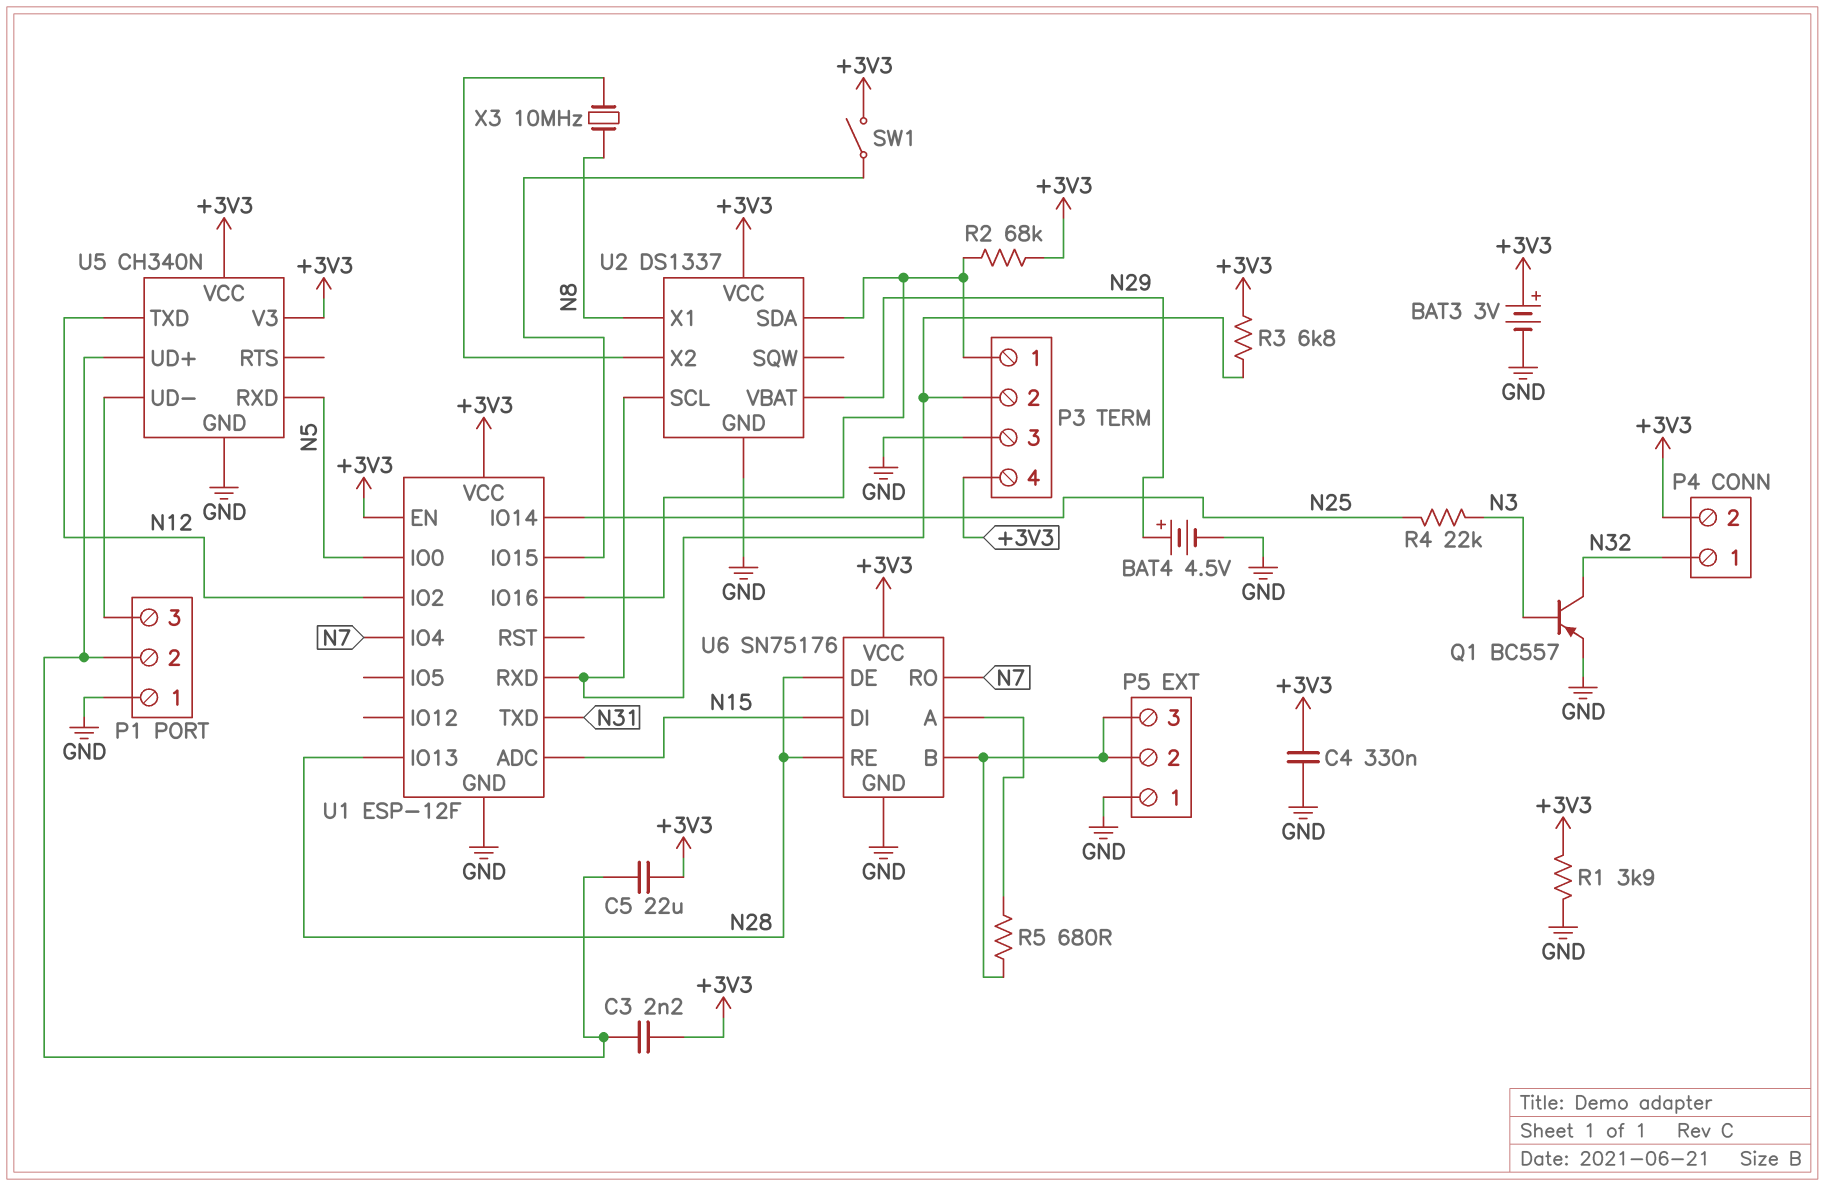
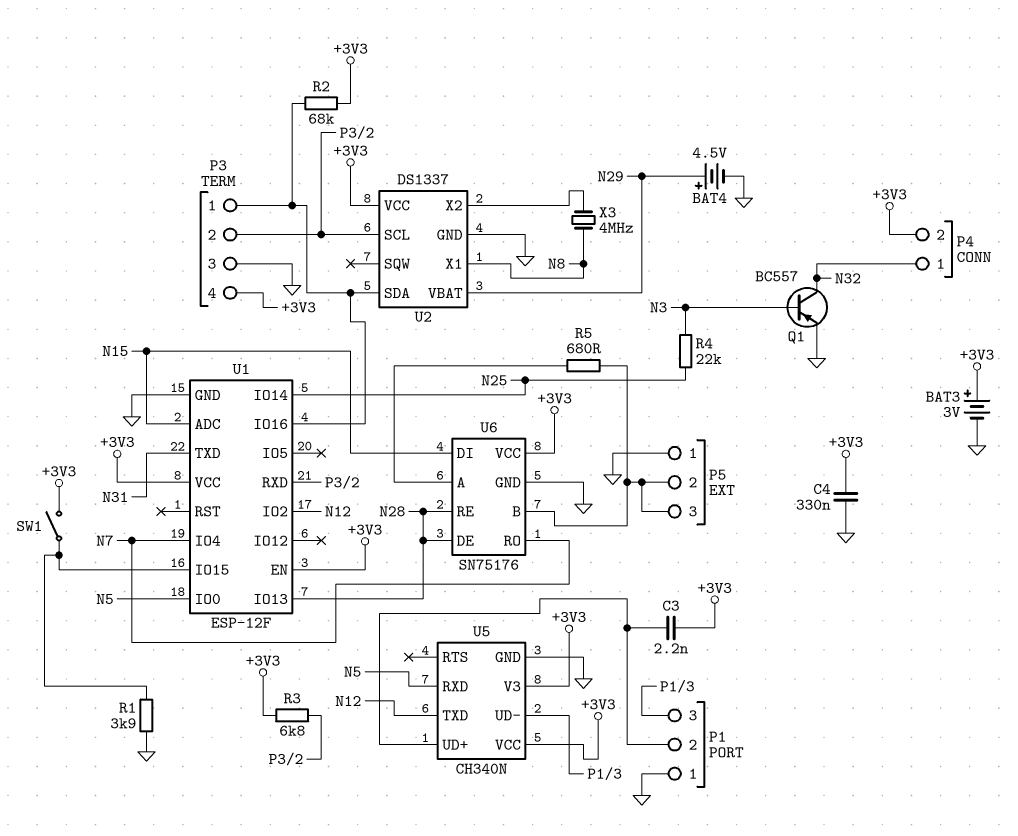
C5: 22uF (+3V3, P1/2) -> none
R1: 3.9k (+3V3, GND) -> 3.9k (GND, U1/IO15)
X3: 10MHz (N8, U2/X2) -> 4MHz (N8, U2/X2)

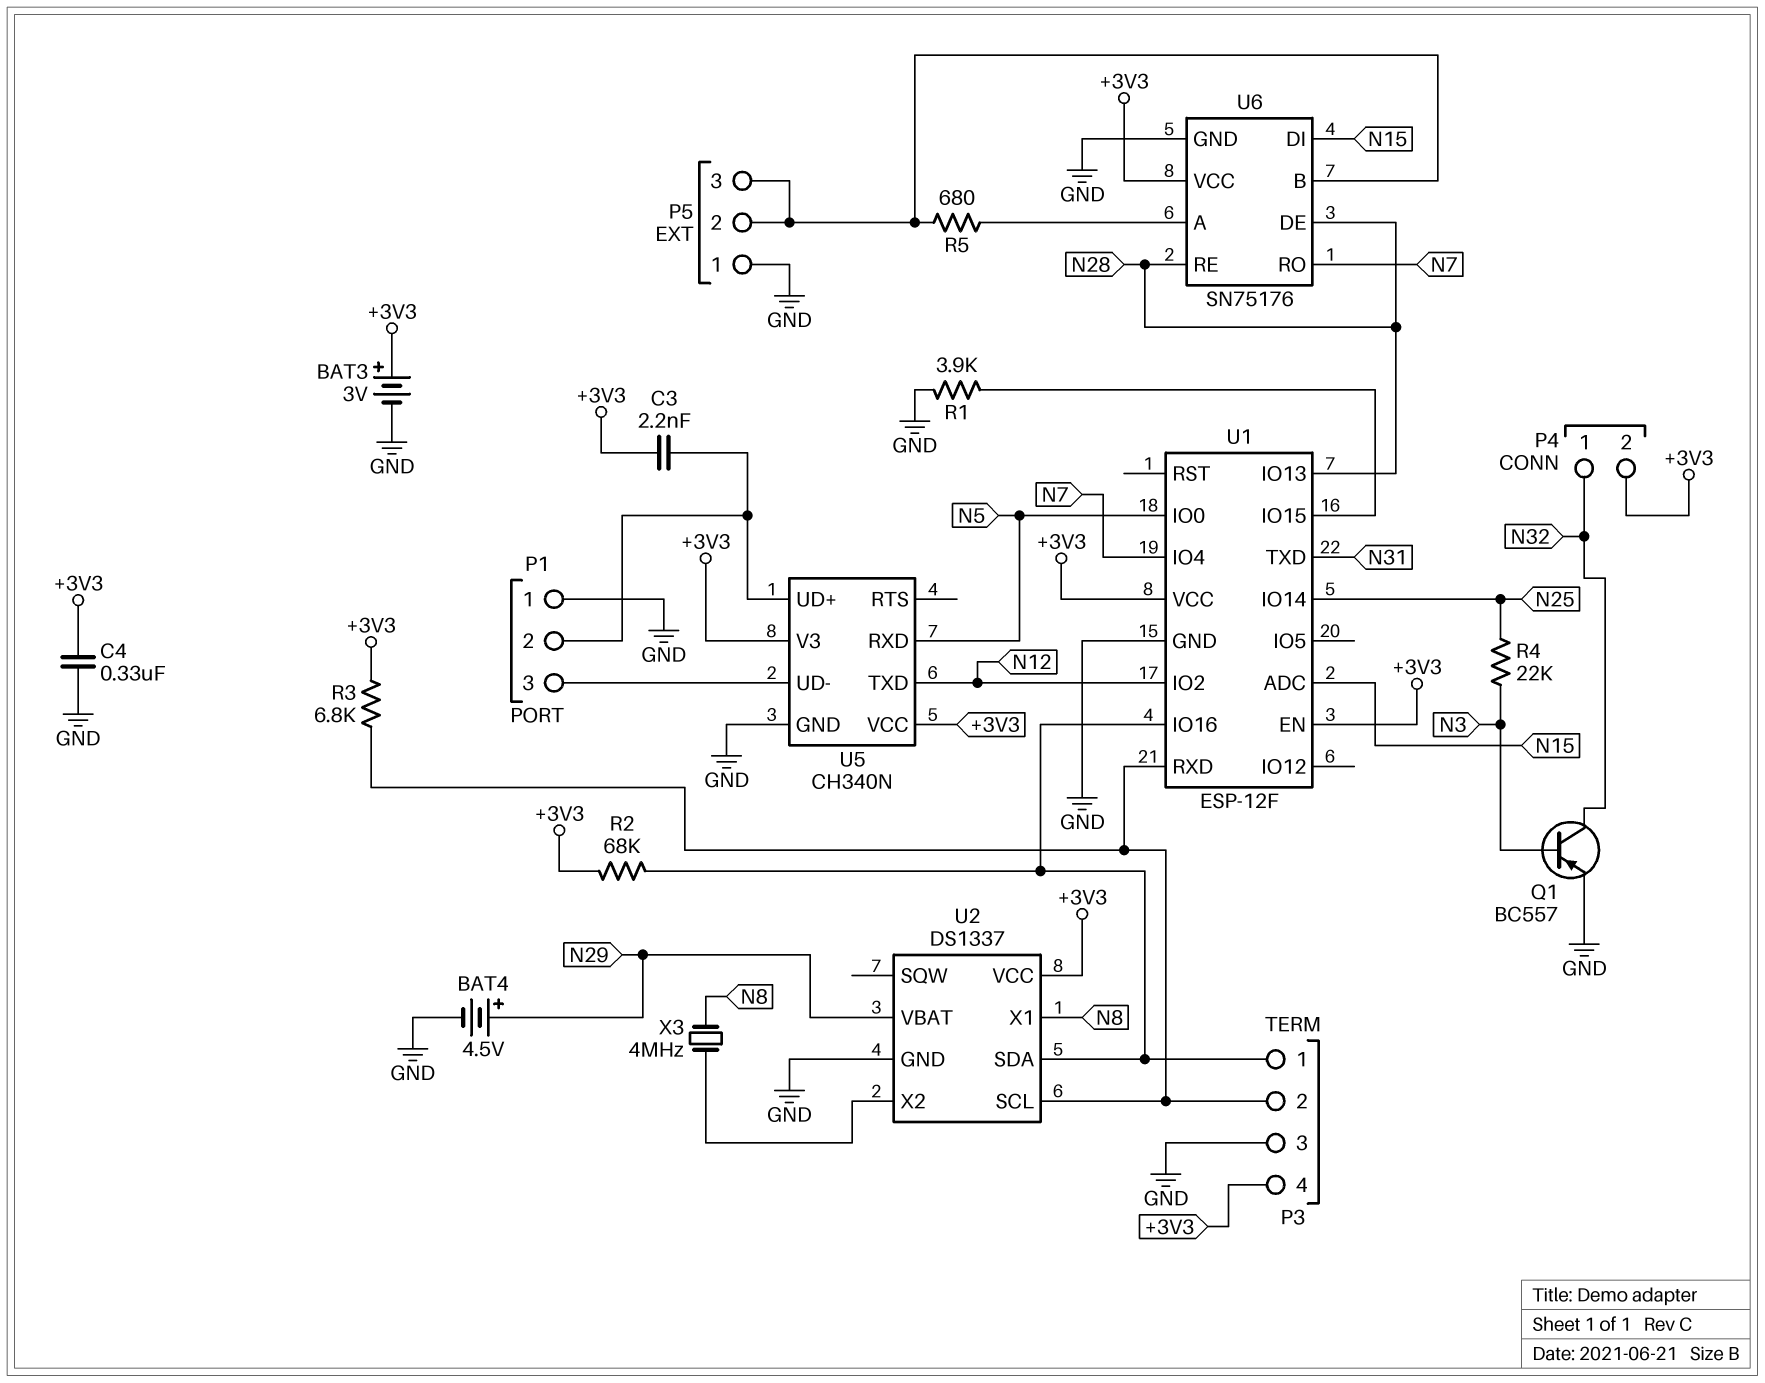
SW1: switch (+3V3, U1/IO15) -> none

